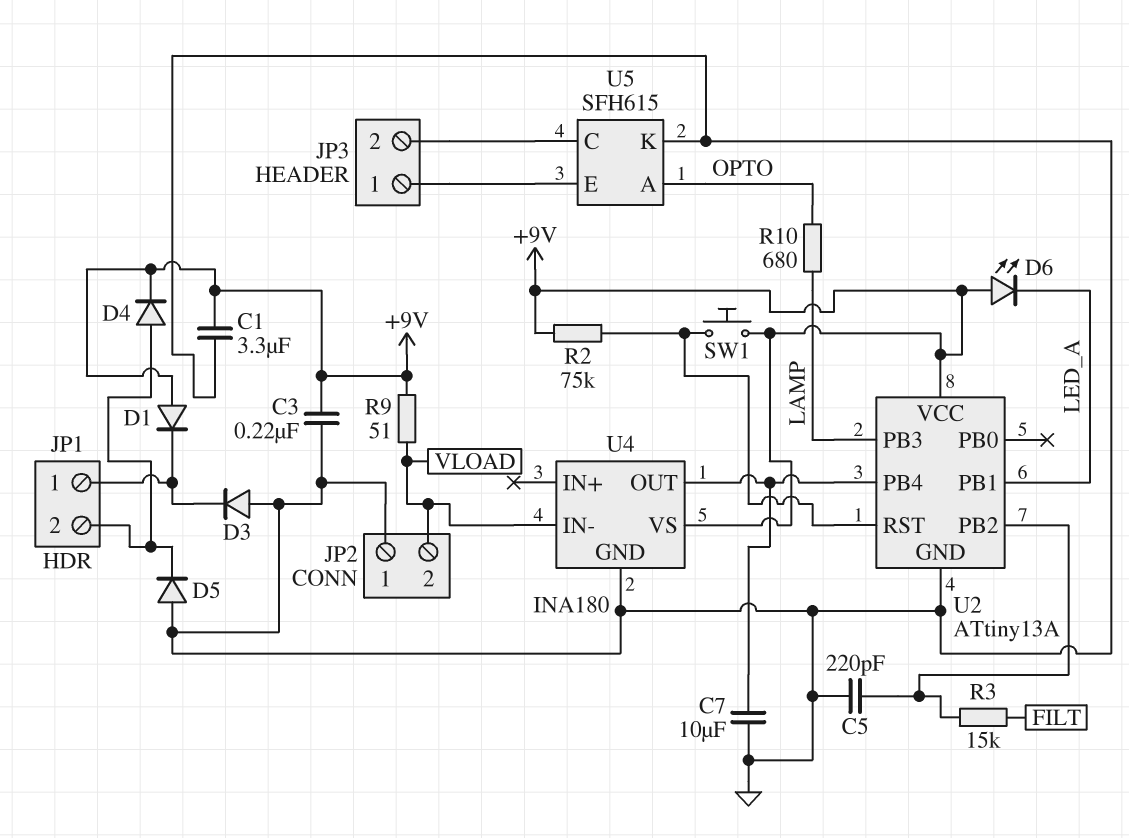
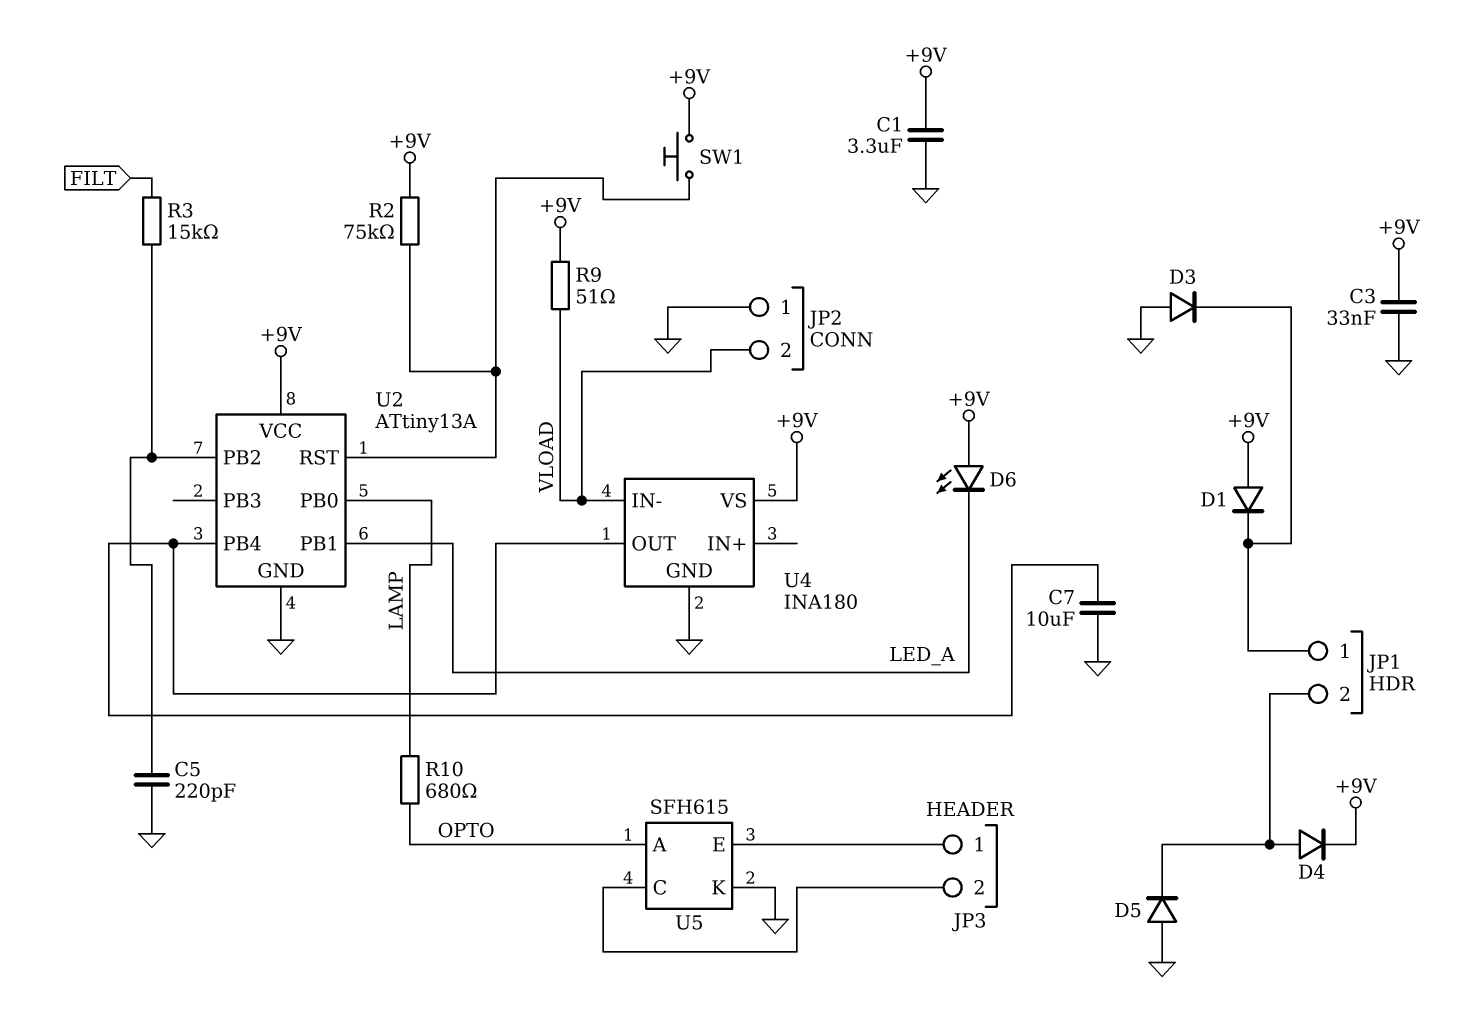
C3: 220nF (+9V, GND) -> 33nF (+9V, GND)
U2 pin PB0: none -> LAMP
U2 pin PB3: LAMP -> none

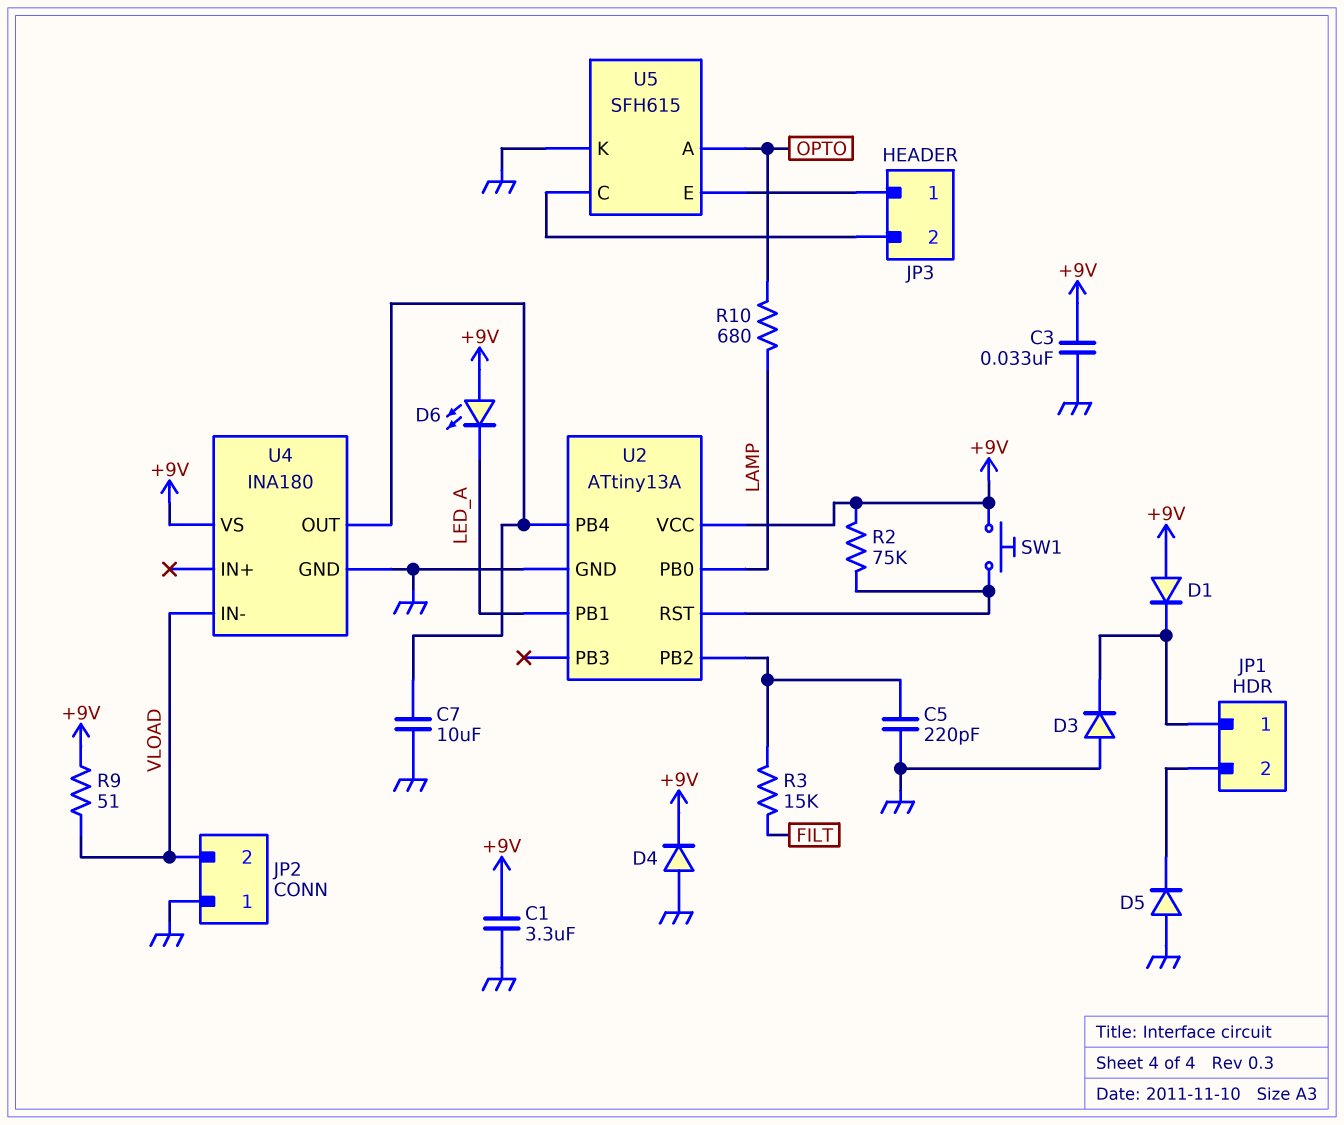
D4: diode (A JP1/2, K +9V) -> diode (A GND, K +9V)

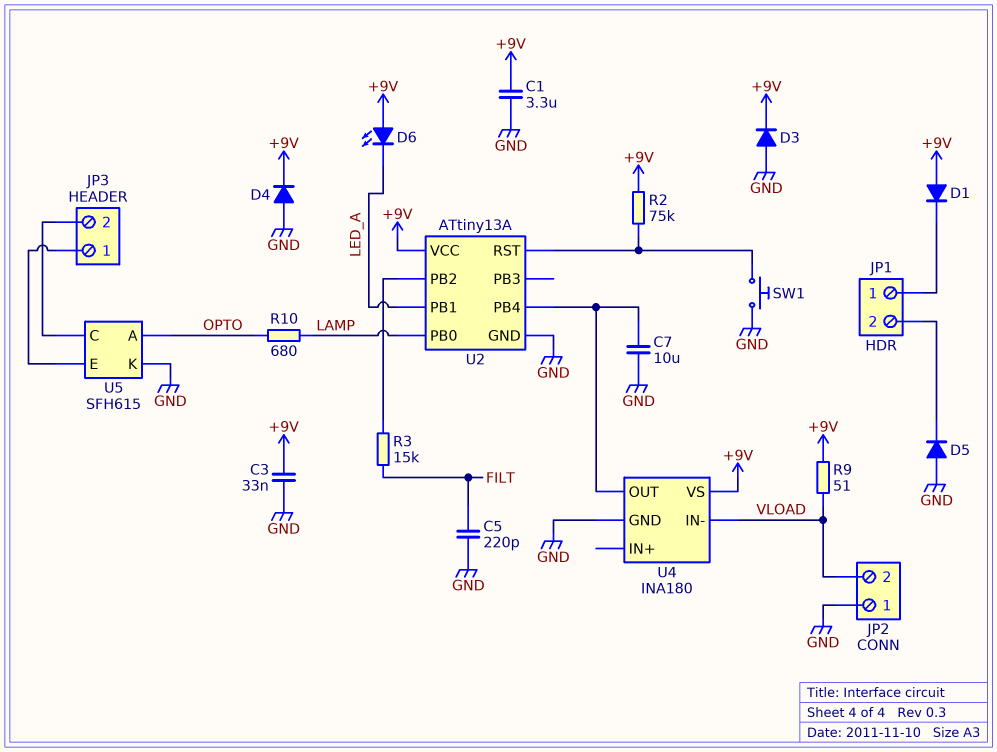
C5: 220pF (GND, U2/PB2) -> 220pF (FILT, GND)
D3: diode (A GND, K JP1/1) -> diode (A GND, K +9V)
SW1: button (+9V, U2/RST) -> button (GND, U2/RST)

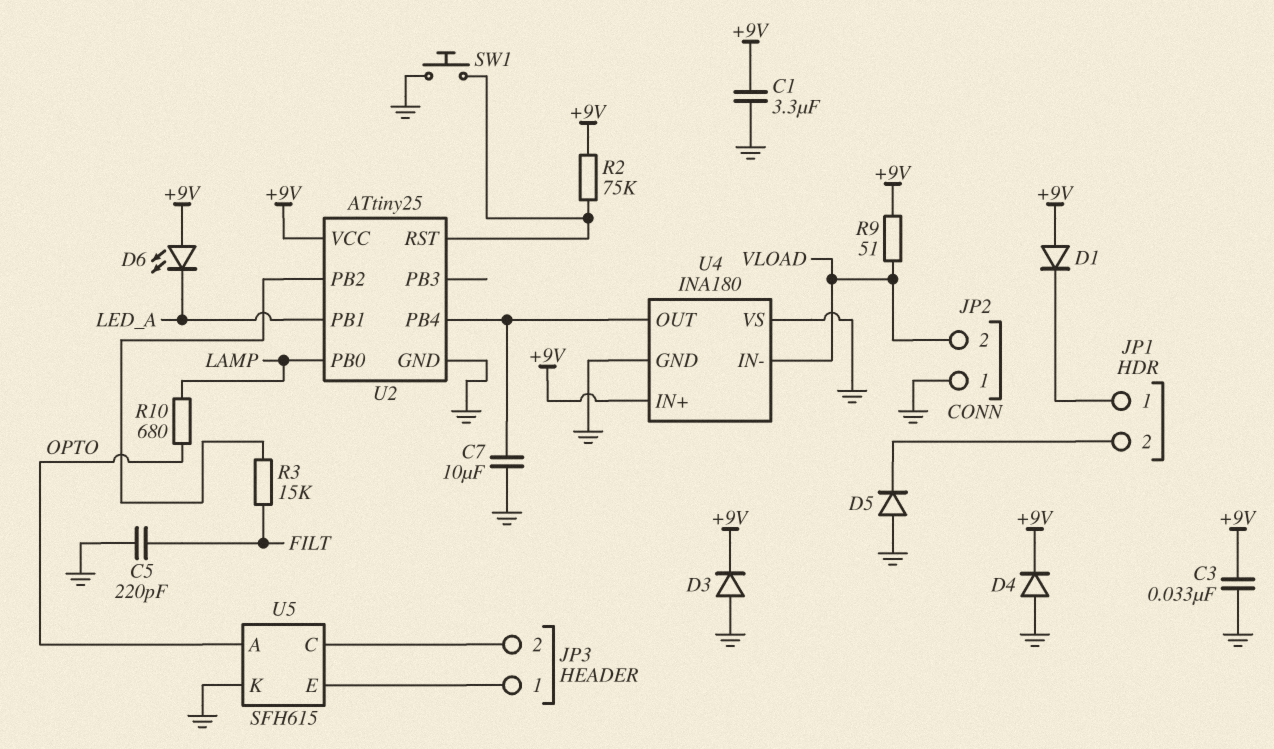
U2: ATtiny13A -> ATtiny25
U4 pin IN+: none -> +9V
U4 pin VS: +9V -> GND

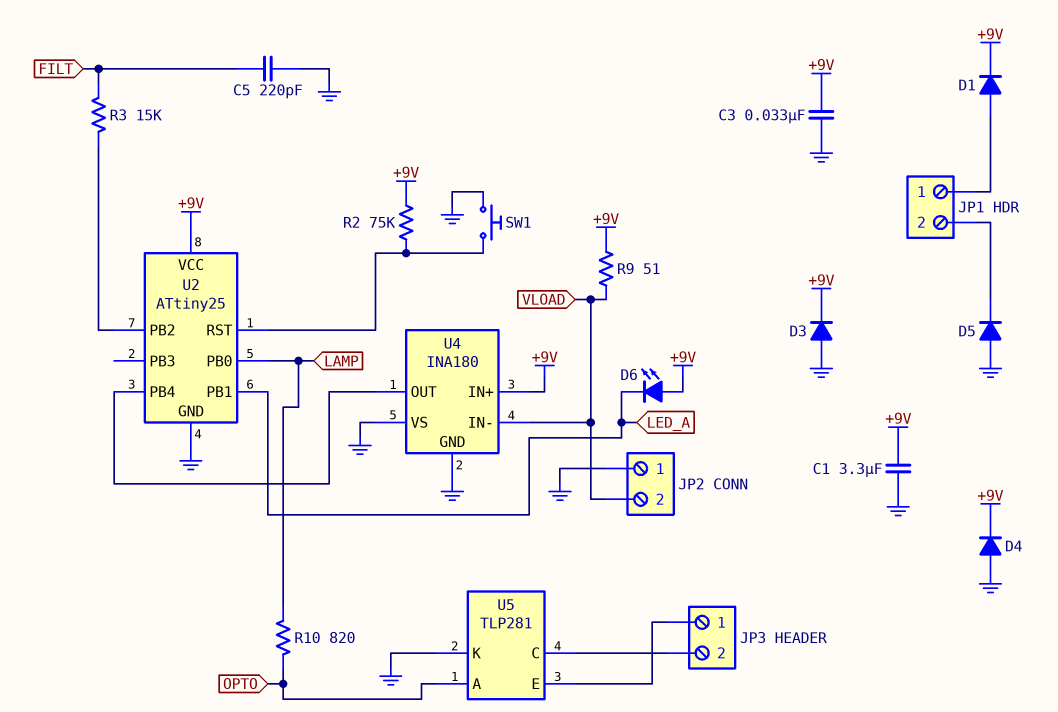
C7: 10uF (GND, U2/PB4) -> none
D1: diode (A +9V, K JP1/1) -> diode (A JP1/1, K +9V)
R10: 680 (LAMP, OPTO) -> 820 (LAMP, OPTO)
U5: SFH615 -> TLP281

